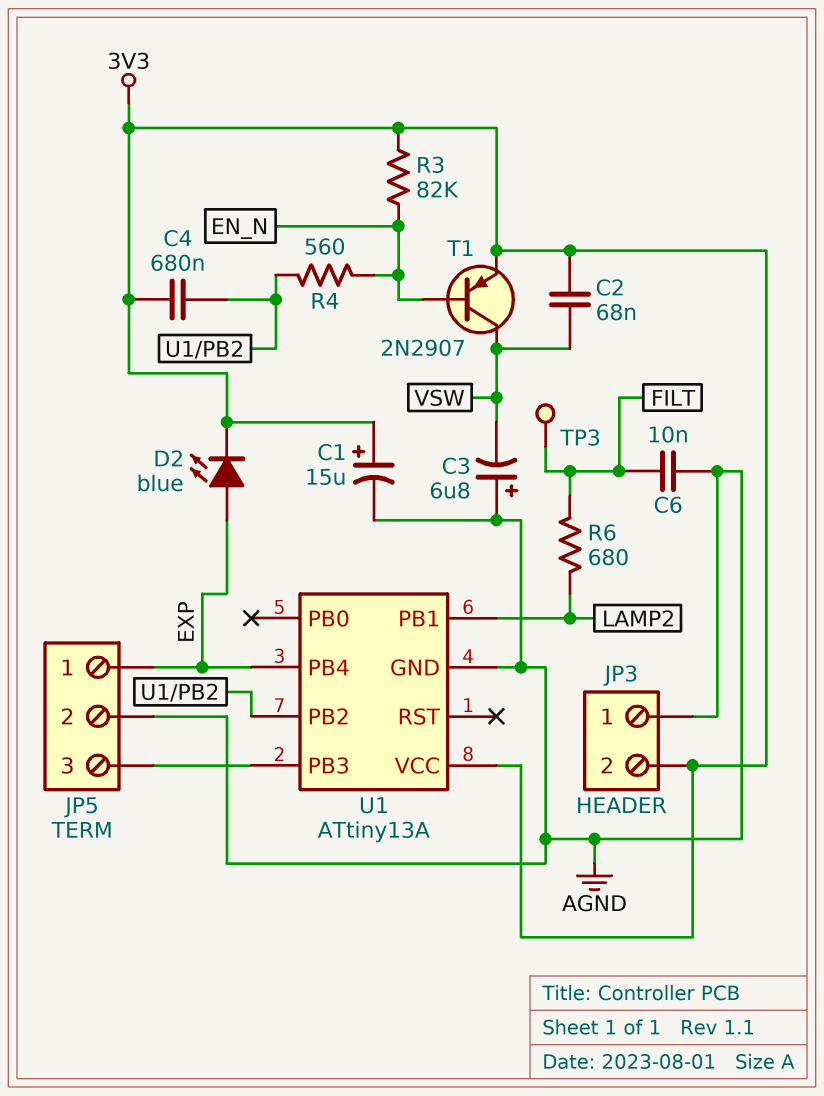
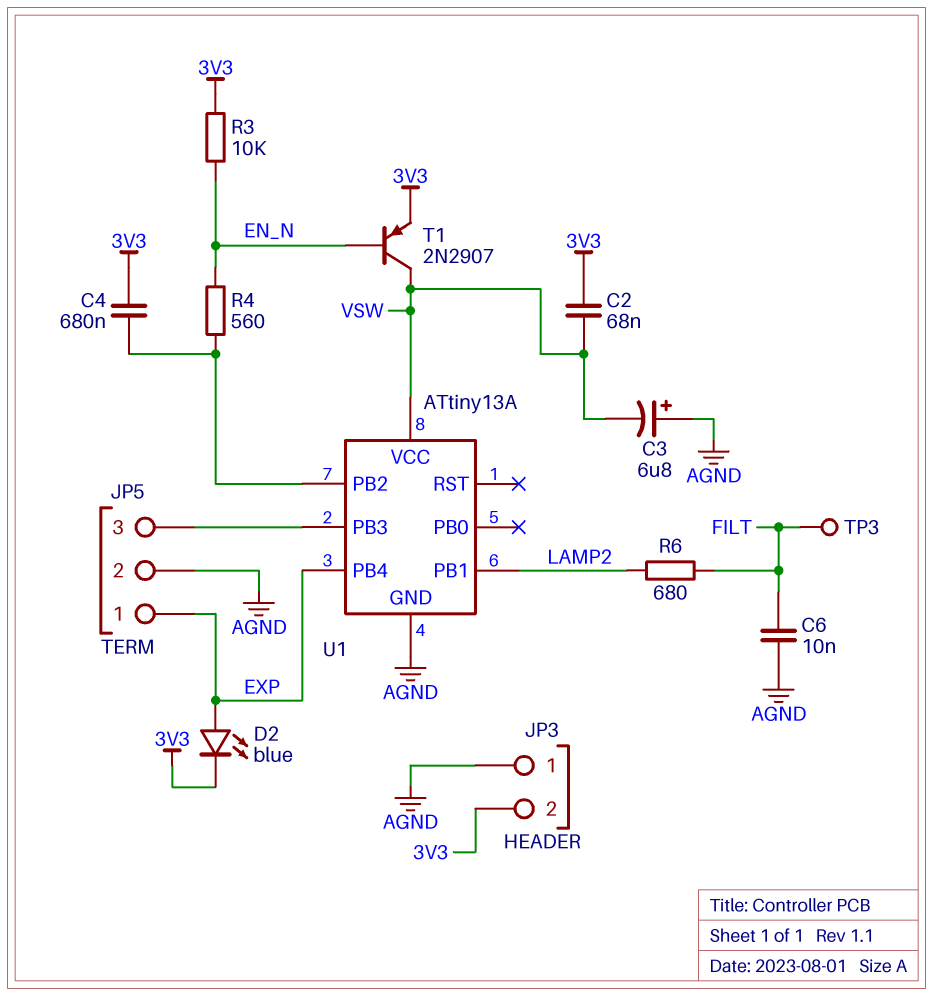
C1: 15uF (plus 3V3, minus AGND) -> none
R3: 82k (3V3, EN_N) -> 10k (3V3, EN_N)
U1 pin VCC: 3V3 -> VSW

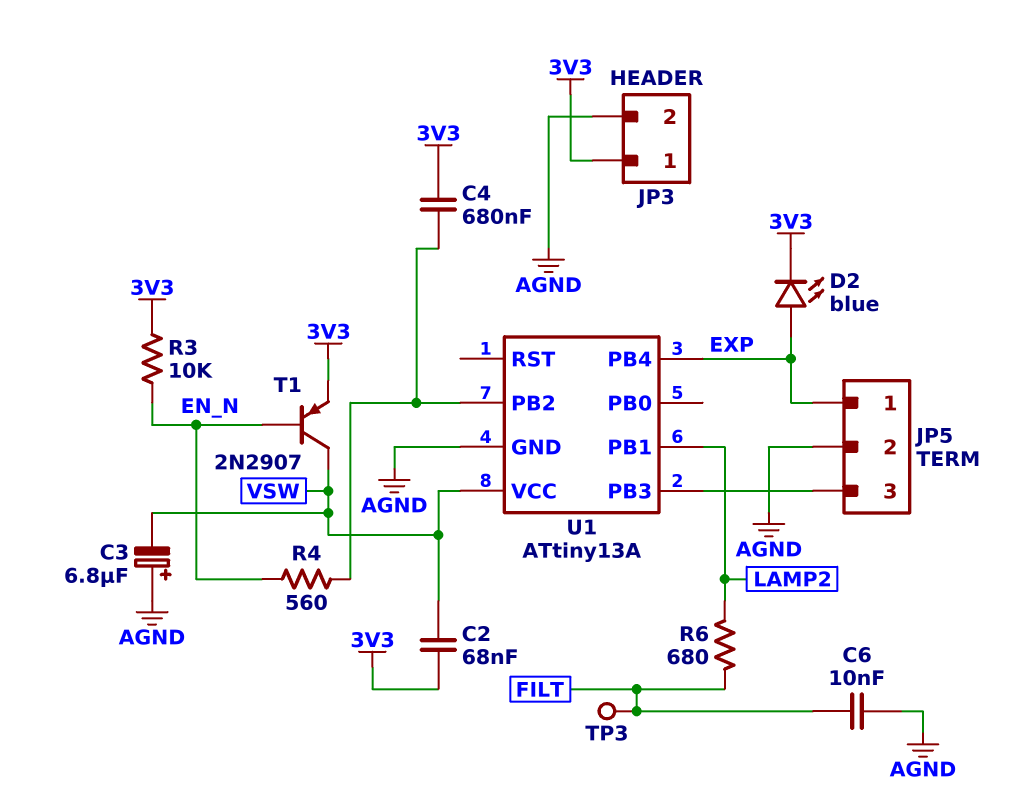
JP3 pin 1: AGND -> 3V3
JP3 pin 2: 3V3 -> AGND

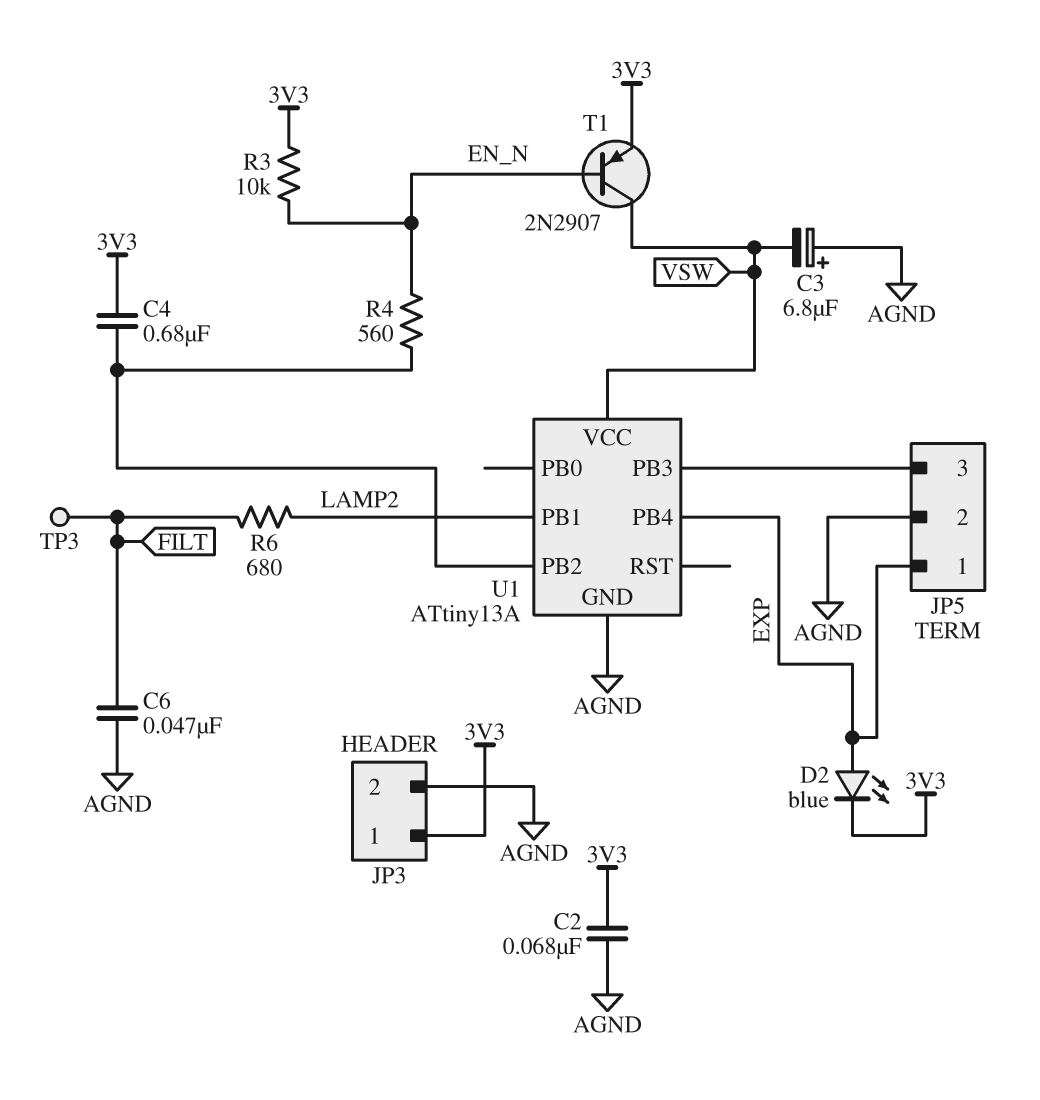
C2: 68nF (3V3, VSW) -> 68nF (3V3, AGND)
C6: 10nF (AGND, FILT) -> 47nF (AGND, FILT)

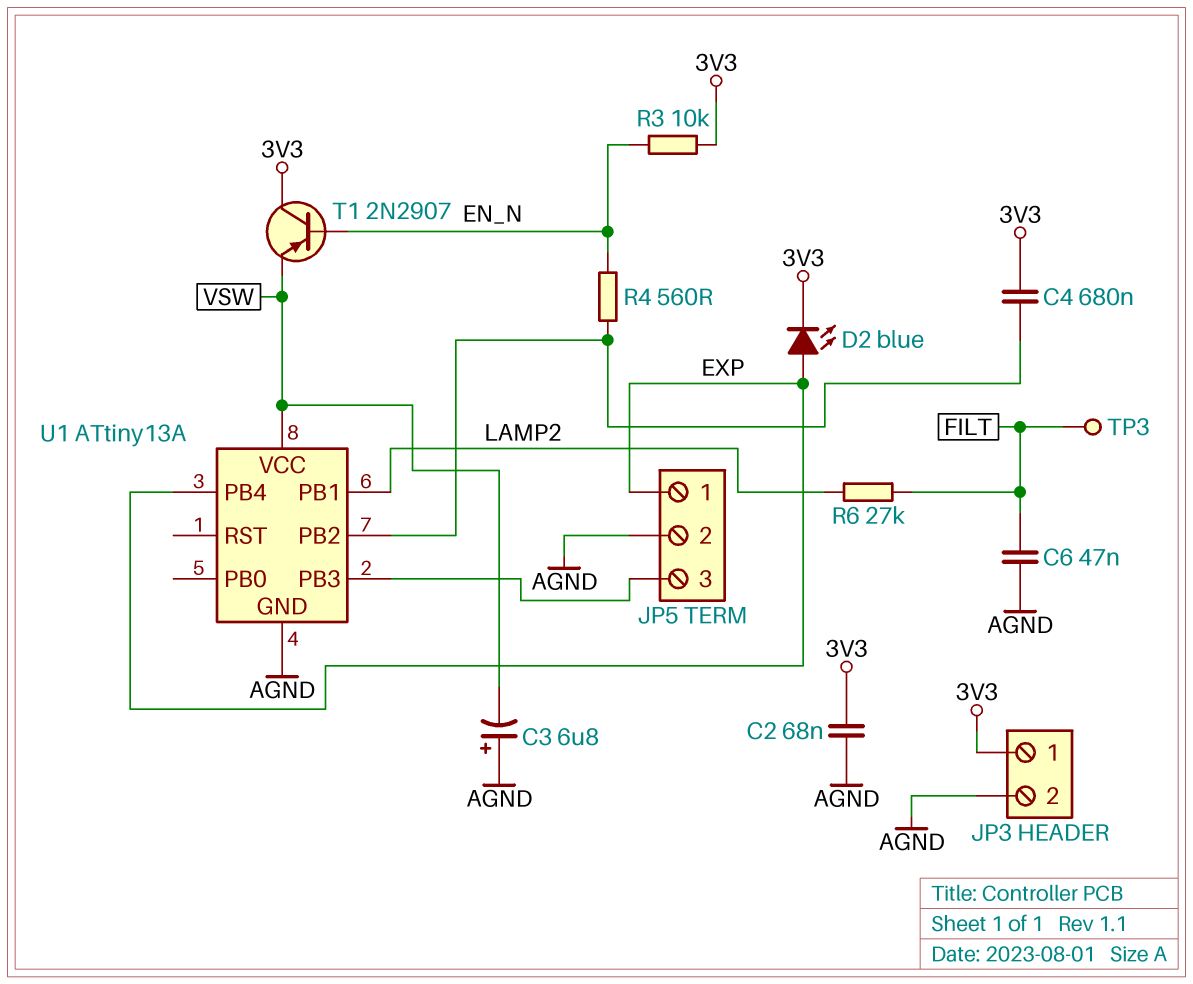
R6: 680 (FILT, LAMP2) -> 27k (FILT, LAMP2)
T1: PNP 2N2907 (B EN_N, C VSW, E 3V3) -> PNP 2N2907 (B EN_N, C 3V3, E VSW)

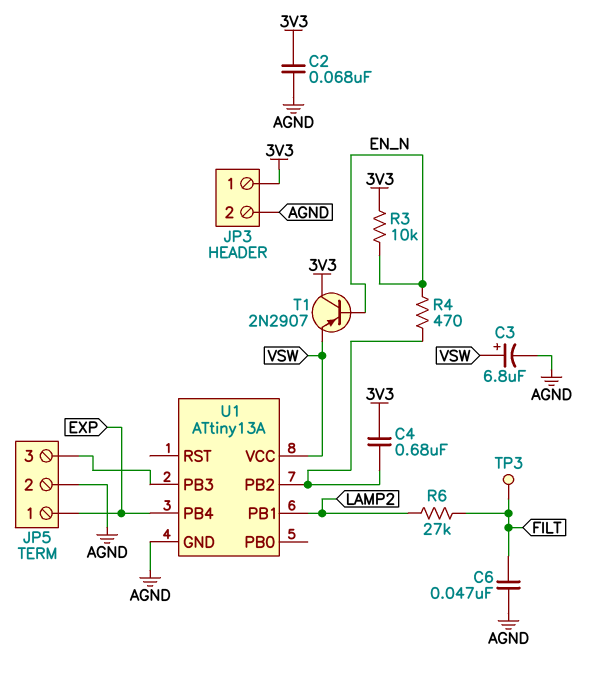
C3: 6.8uF (plus AGND, minus VSW) -> 6.8uF (plus VSW, minus AGND)
D2: LED blue (A EXP, K 3V3) -> none
R4: 560 (EN_N, U1/PB2) -> 470 (EN_N, U1/PB2)

